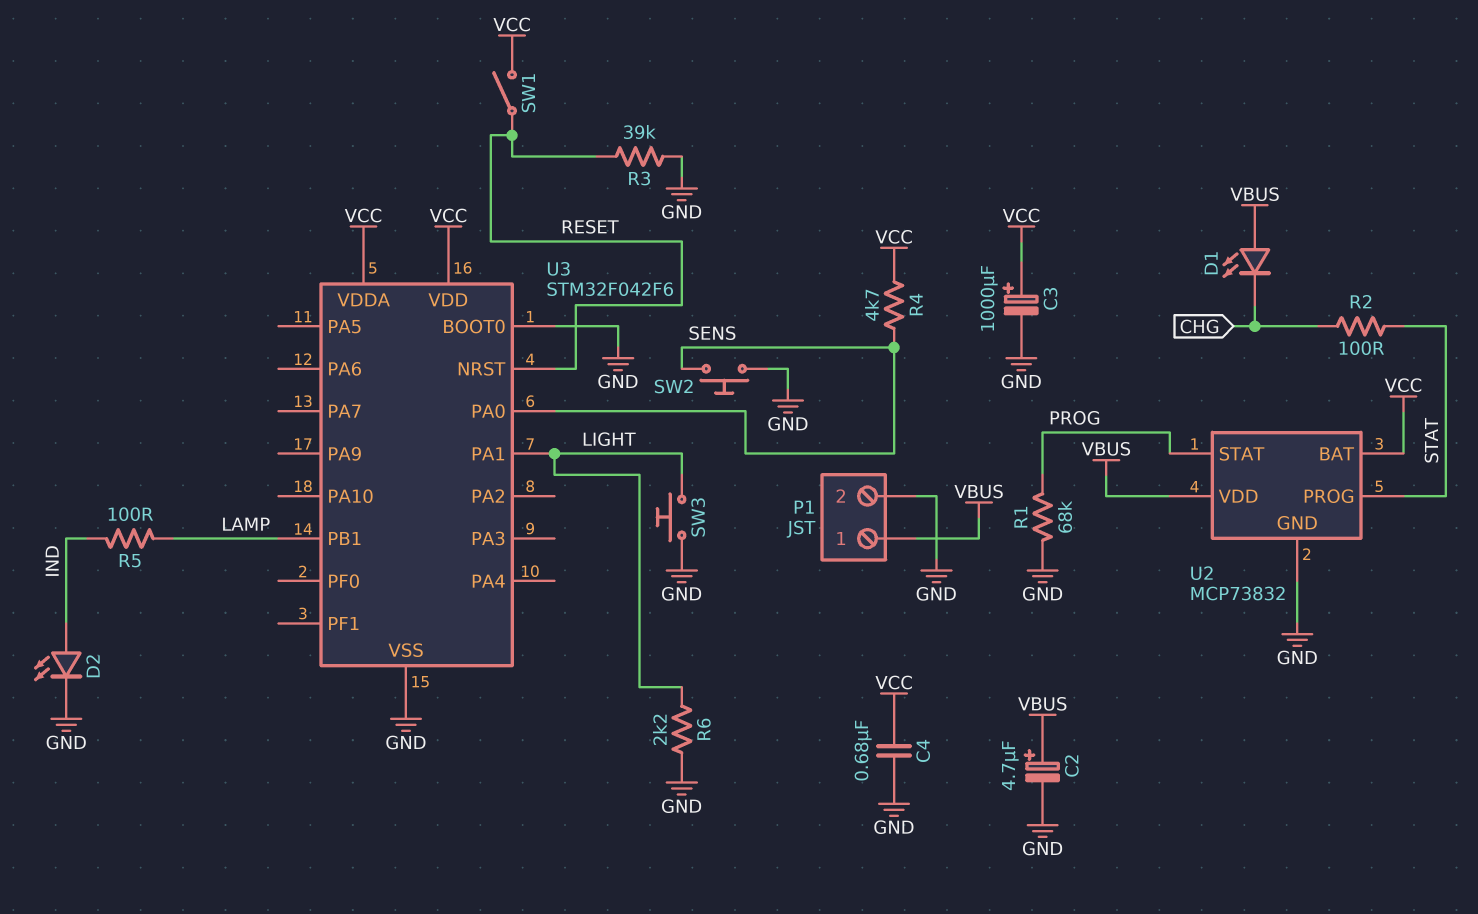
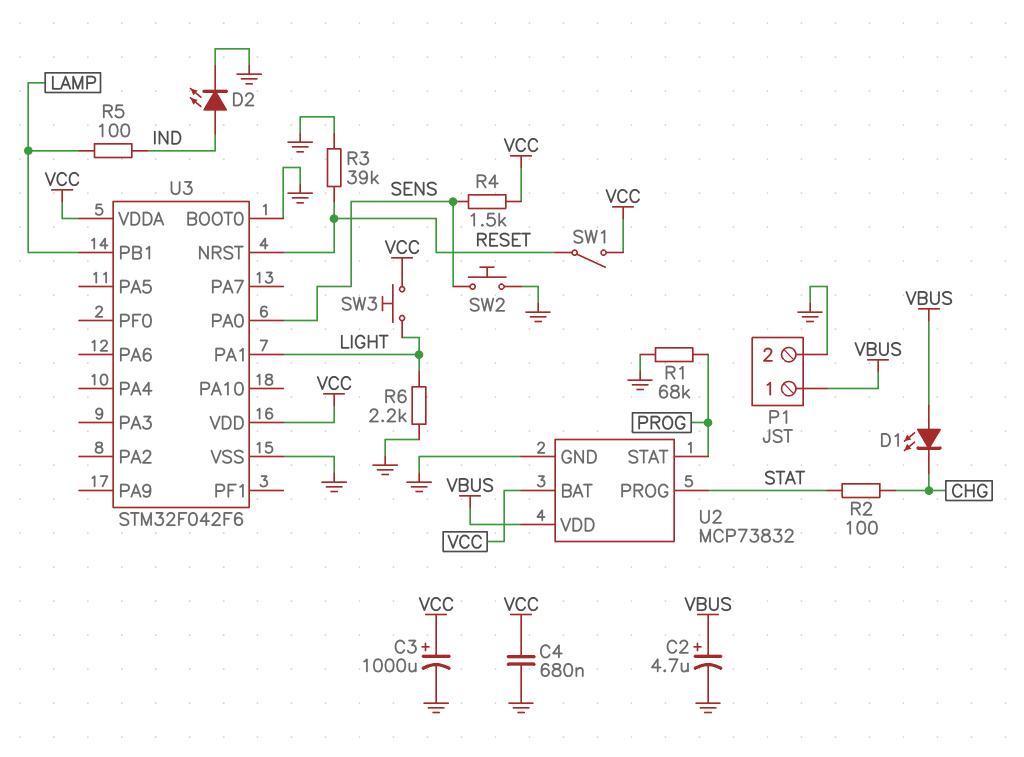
R4: 4.7k (SENS, VCC) -> 1.5k (SENS, VCC)
SW3: button (GND, LIGHT) -> button (LIGHT, VCC)

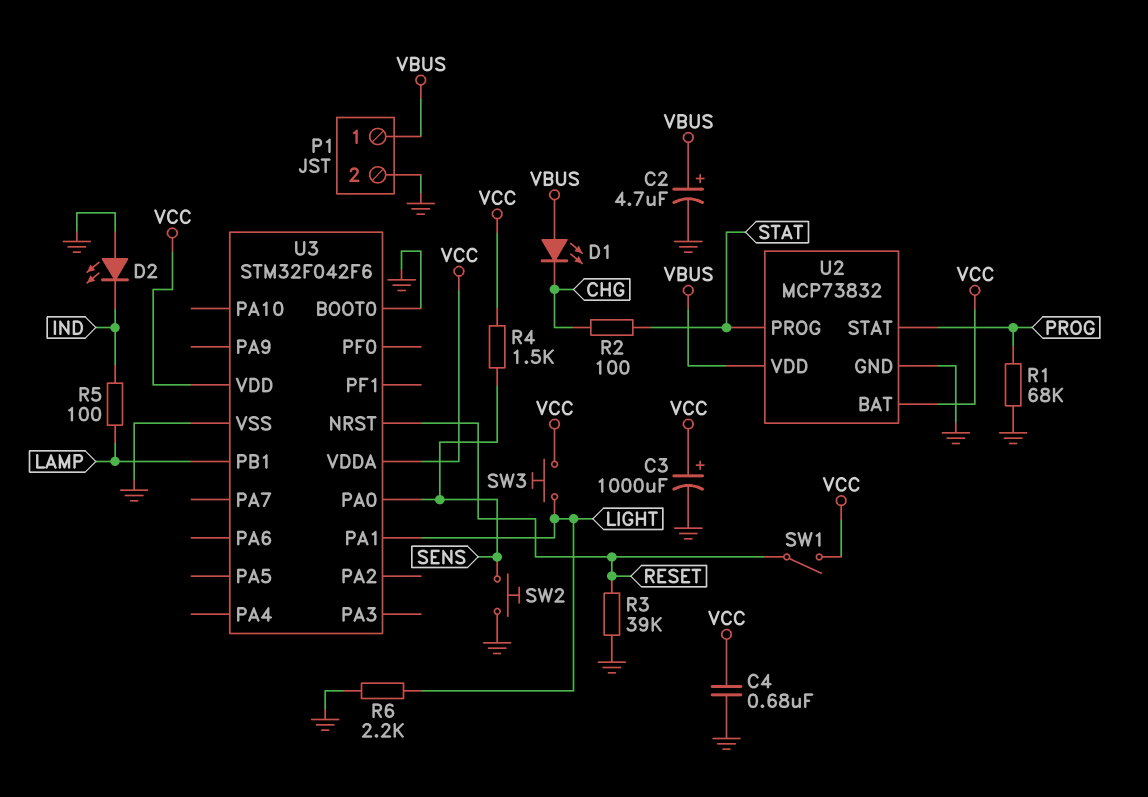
D2: LED (A IND, K GND) -> LED (A GND, K IND)

